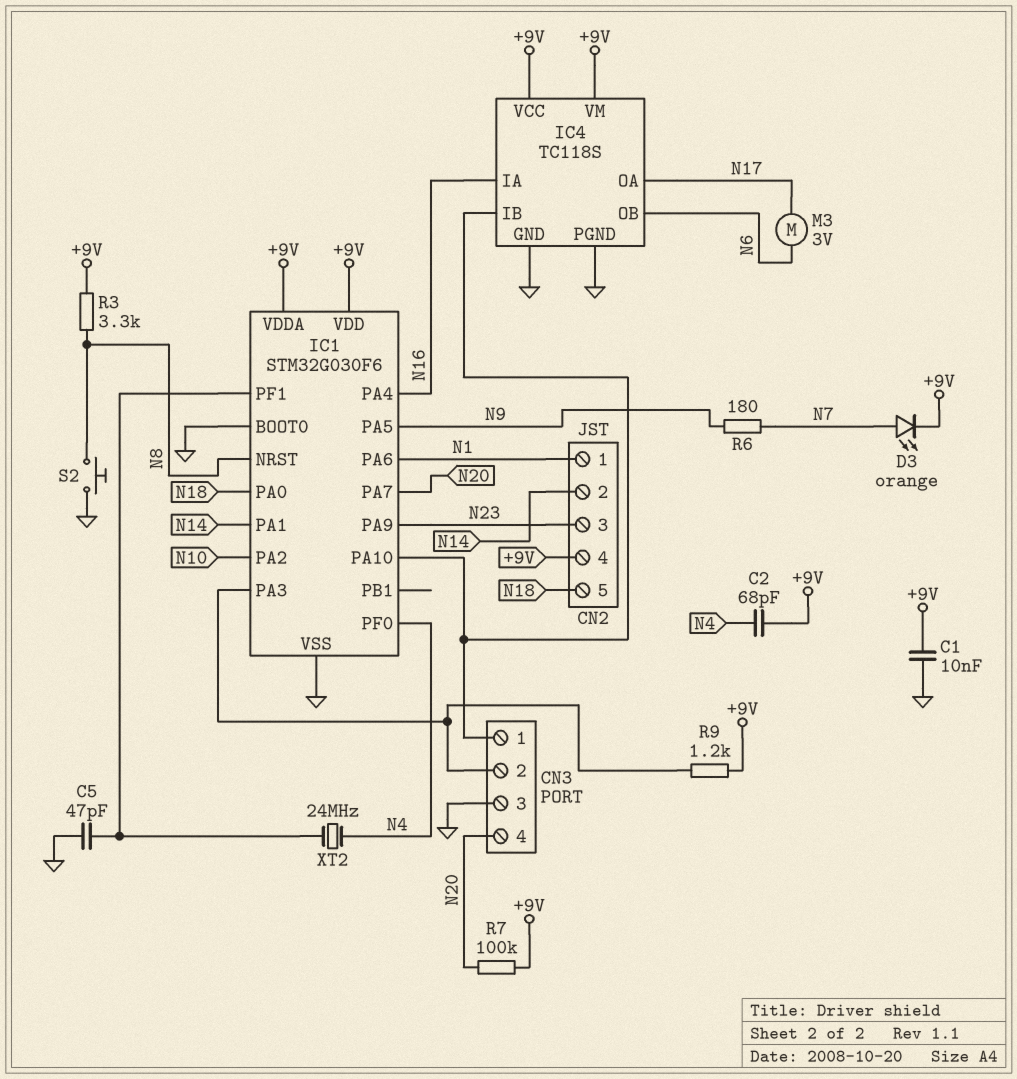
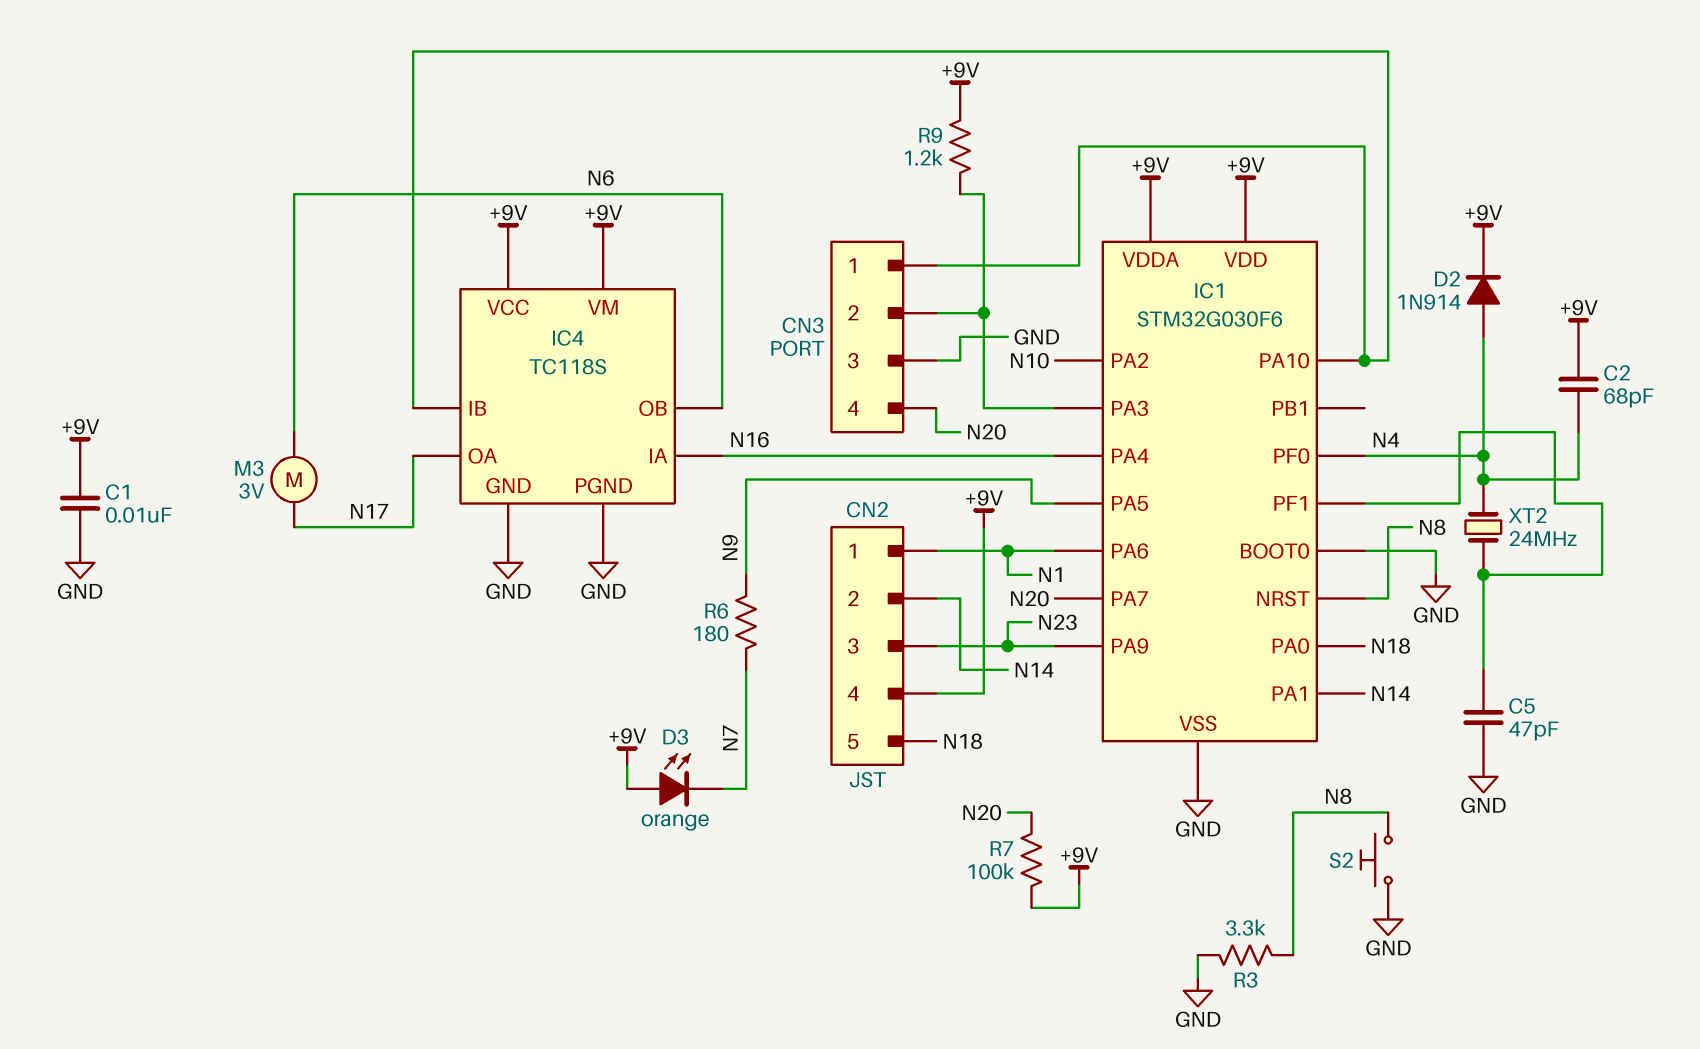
D2: none -> diode 1N914 (A N4, K +9V)
D3: LED orange (A N7, K +9V) -> LED orange (A +9V, K N7)
R3: 3.3k (+9V, N8) -> 3.3k (GND, N8)

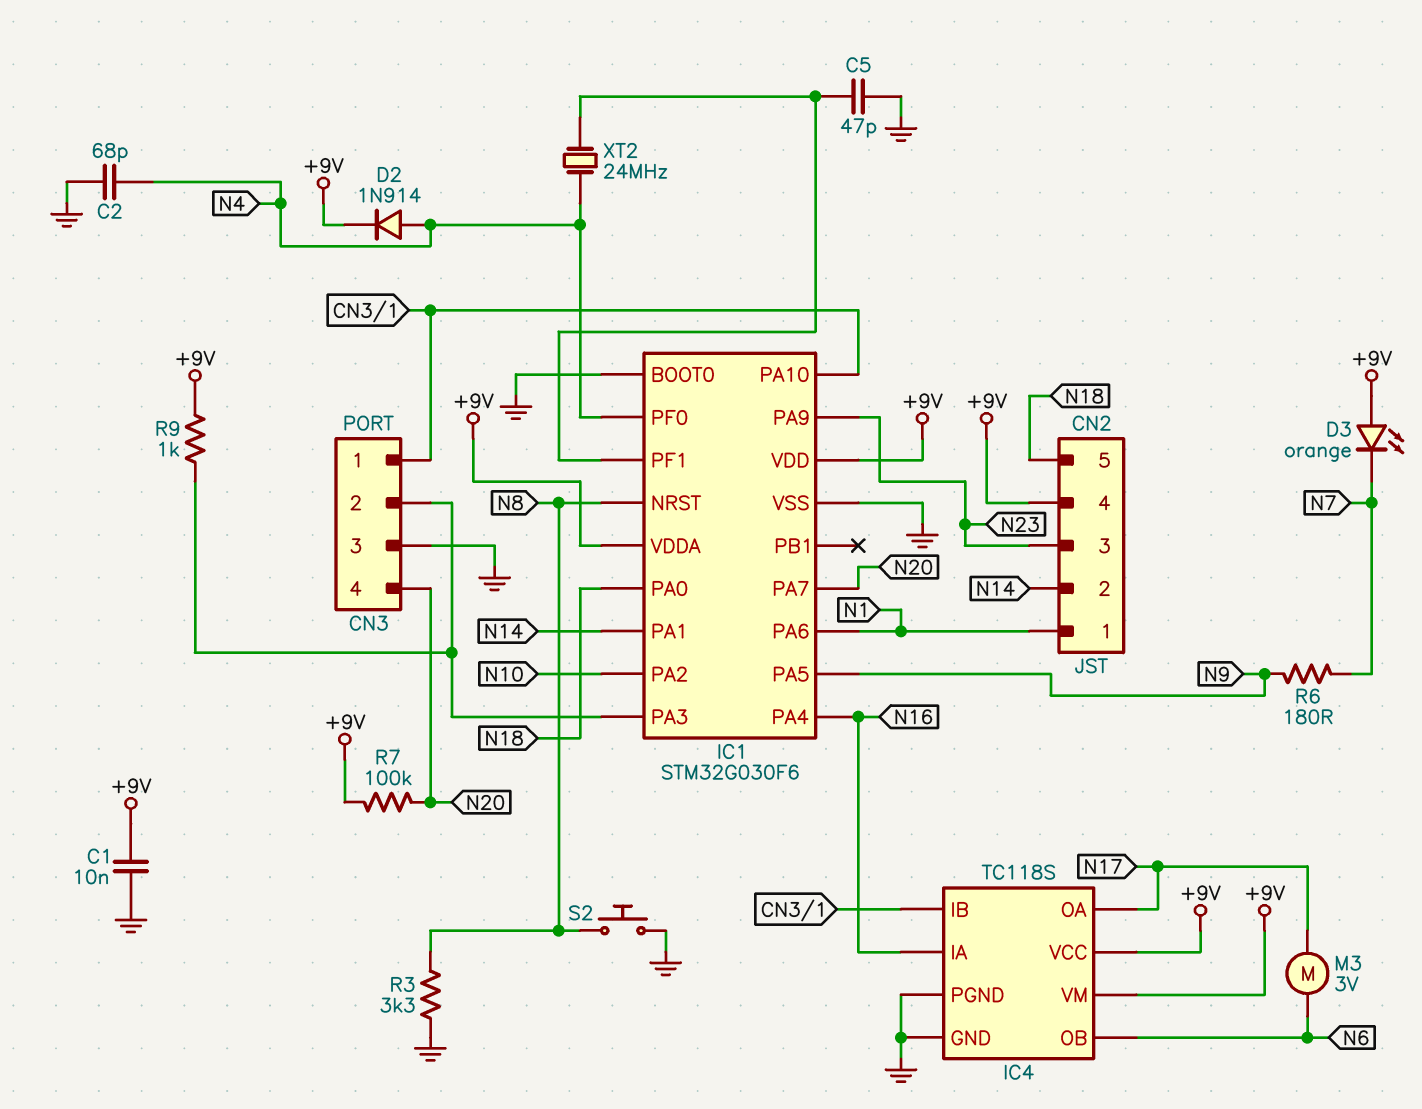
C2: 68pF (+9V, N4) -> 68pF (GND, N4)
R9: 1.2k (+9V, CN3/2) -> 1k (+9V, CN3/2)

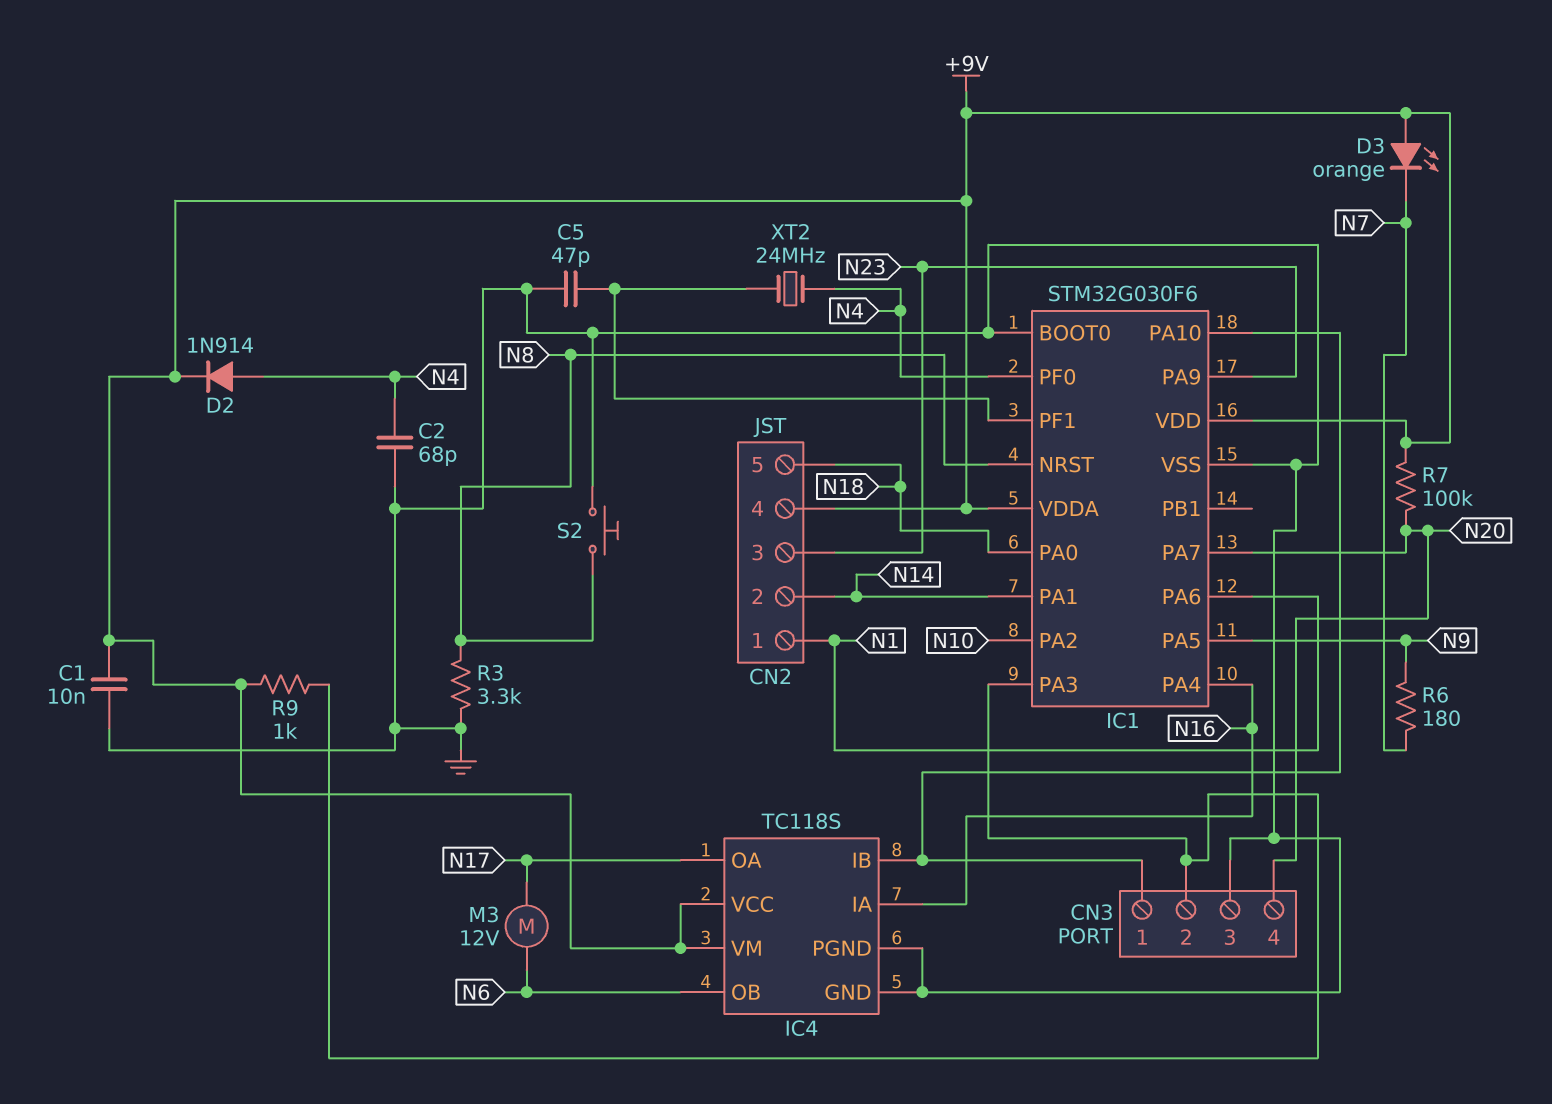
M3: motor 3V (N6, N17) -> motor 12V (N6, N17)

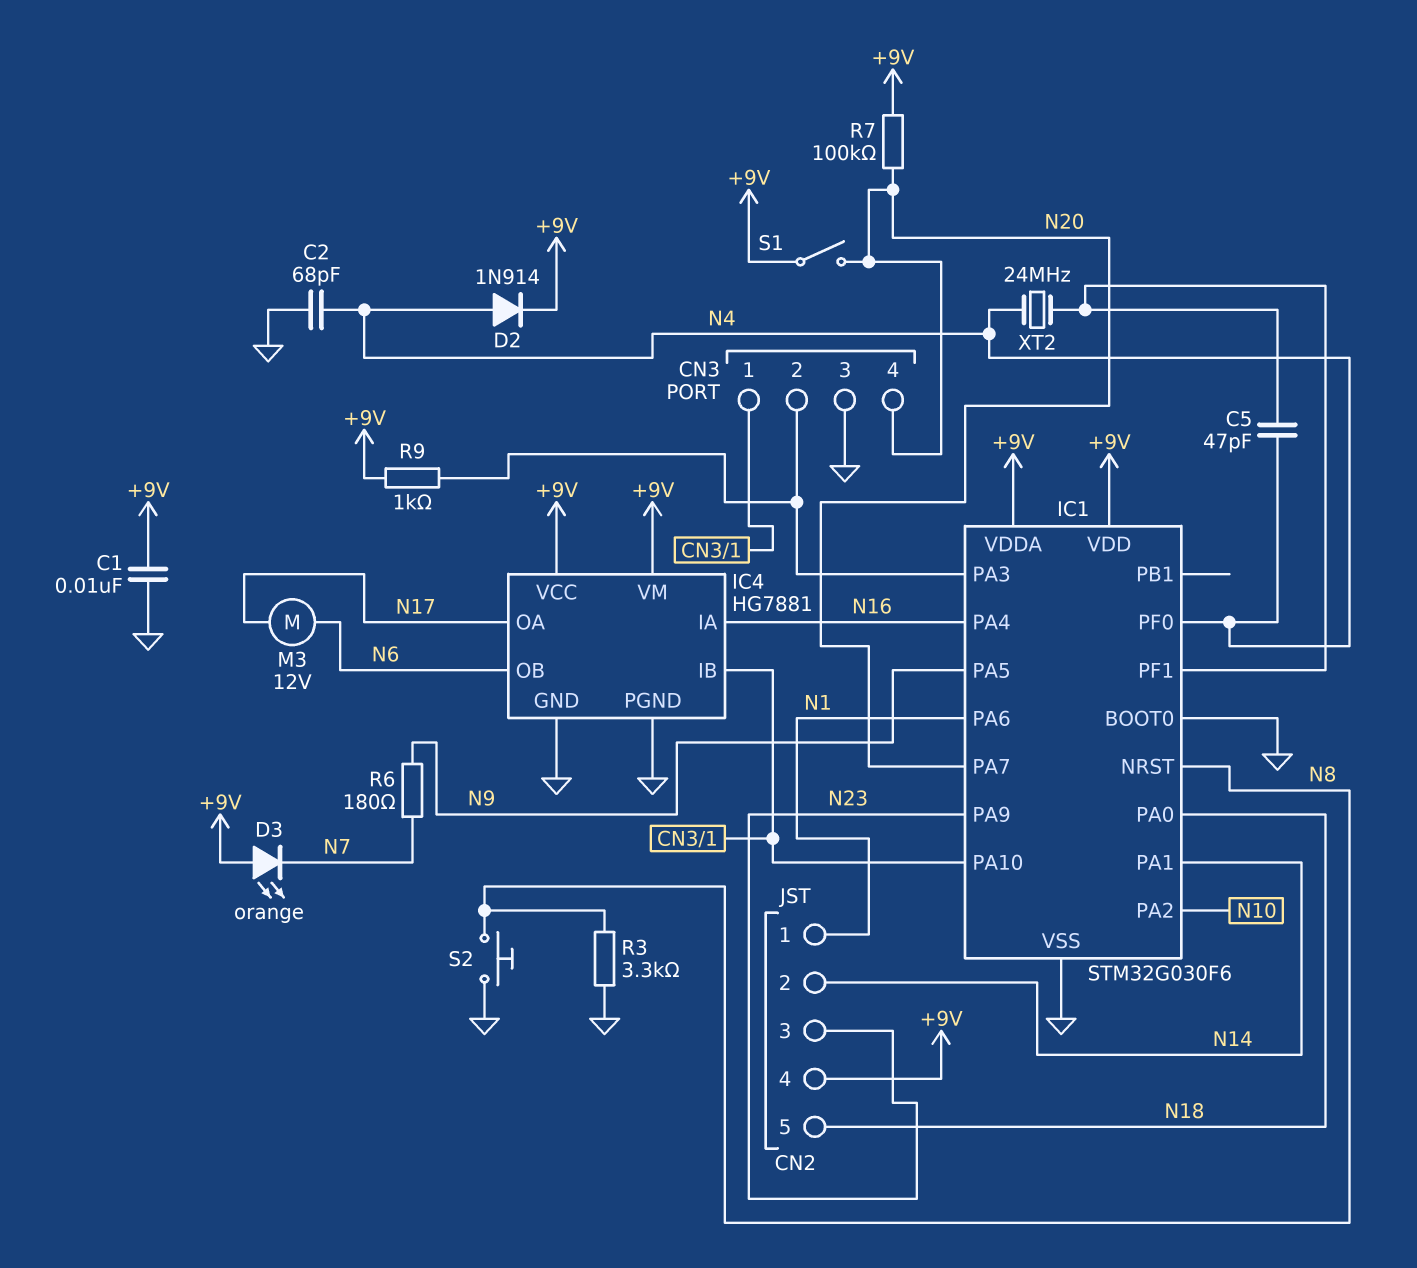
C5: 47pF (GND, IC1/PF1) -> 47pF (IC1/PF1, N4)
IC4: TC118S -> HG7881
S1: none -> switch (+9V, N20)

